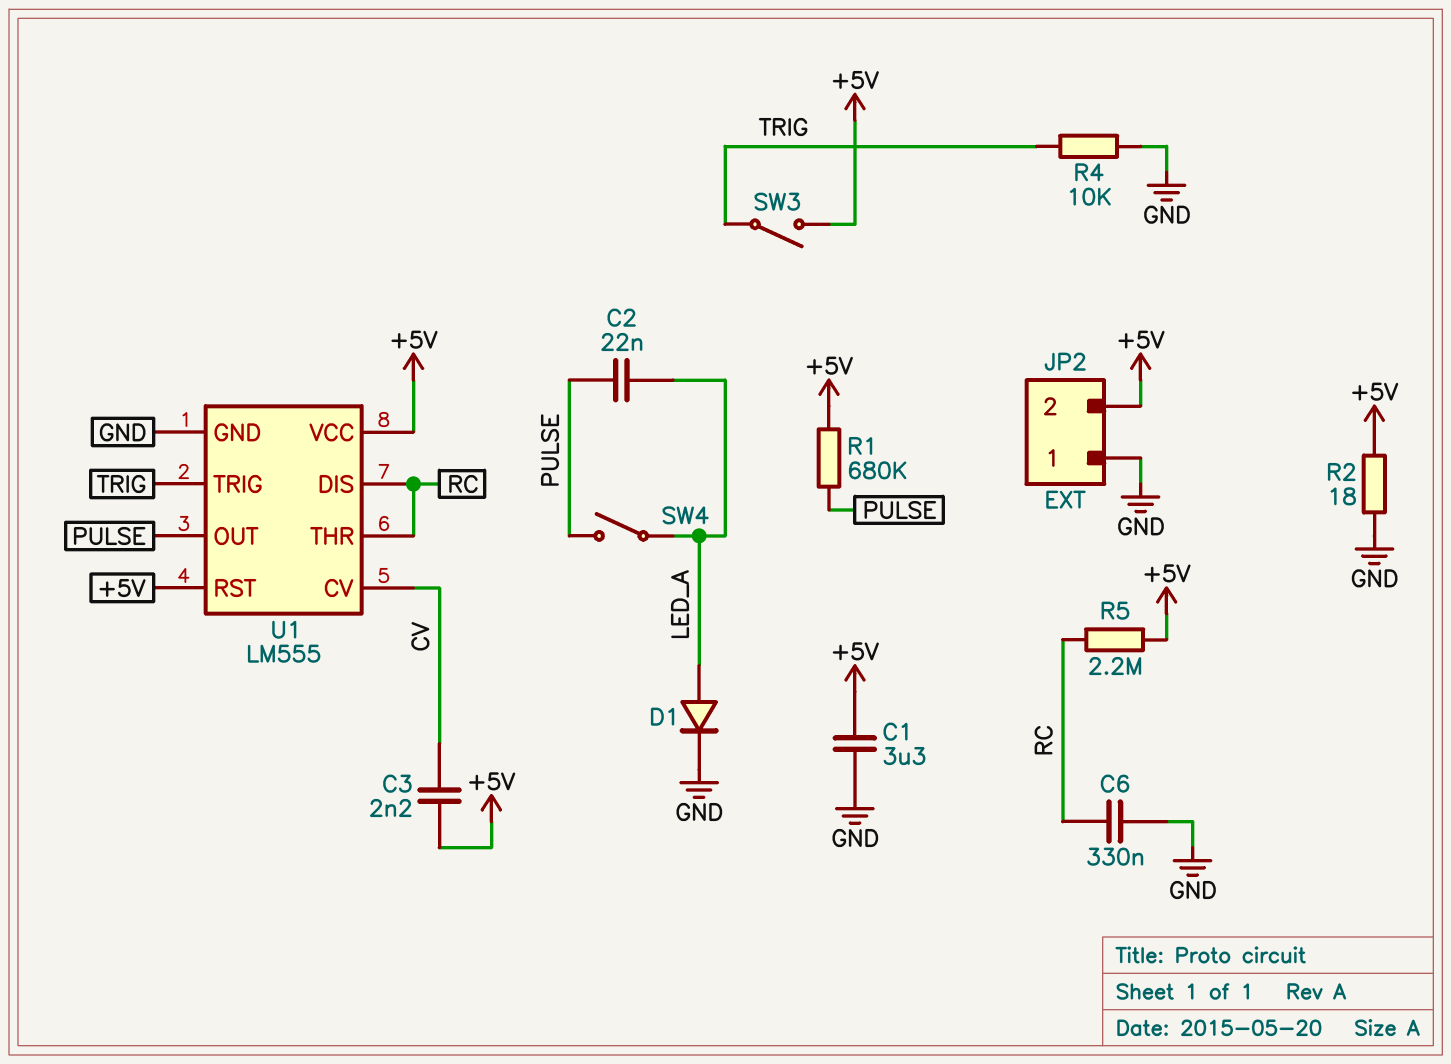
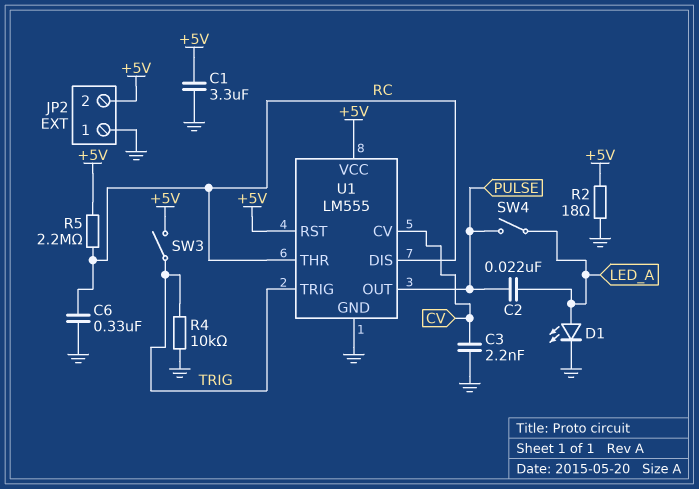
C3: 2.2nF (+5V, CV) -> 2.2nF (CV, GND)
D1: diode (A LED_A, K GND) -> LED (A LED_A, K GND)
R1: 680k (+5V, PULSE) -> none

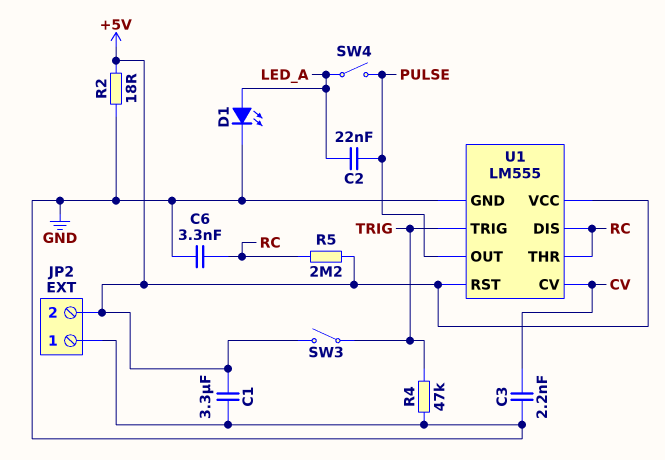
C6: 330nF (GND, RC) -> 3.3nF (GND, RC)
R4: 10k (GND, TRIG) -> 47k (GND, TRIG)

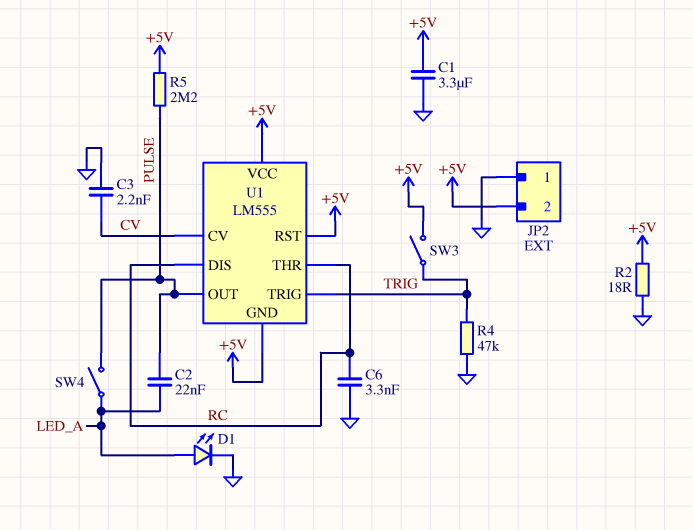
R5: 2.2M (+5V, RC) -> 2.2M (+5V, PULSE)
U1 pin GND: GND -> +5V

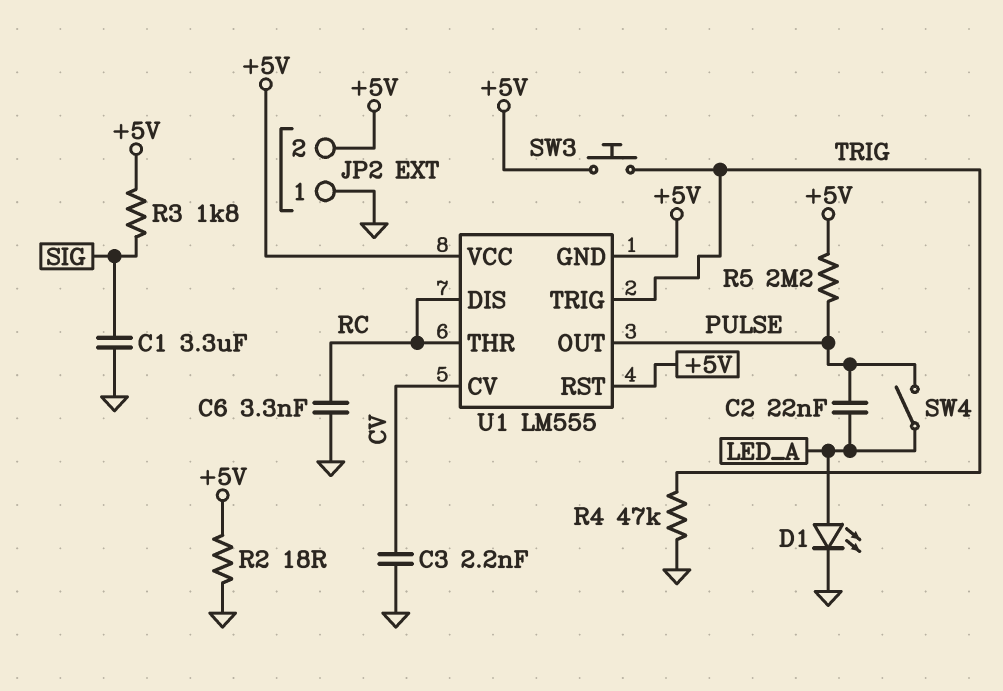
C1: 3.3uF (+5V, GND) -> 3.3uF (GND, SIG)
R3: none -> 1.8k (+5V, SIG)
SW3: switch (+5V, TRIG) -> button (+5V, TRIG)

